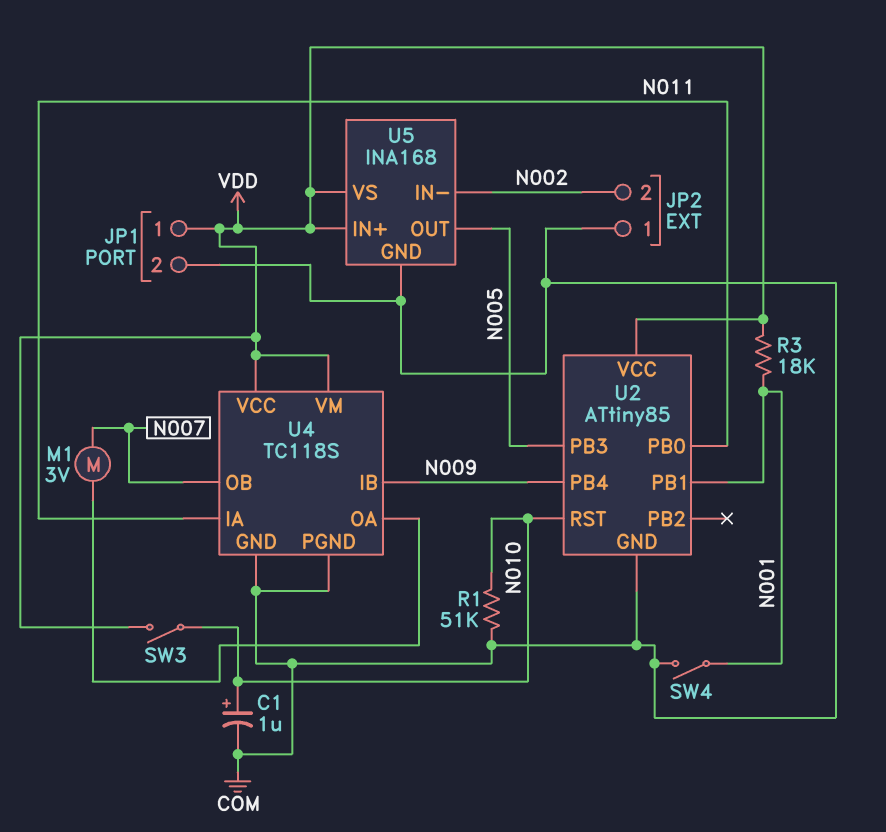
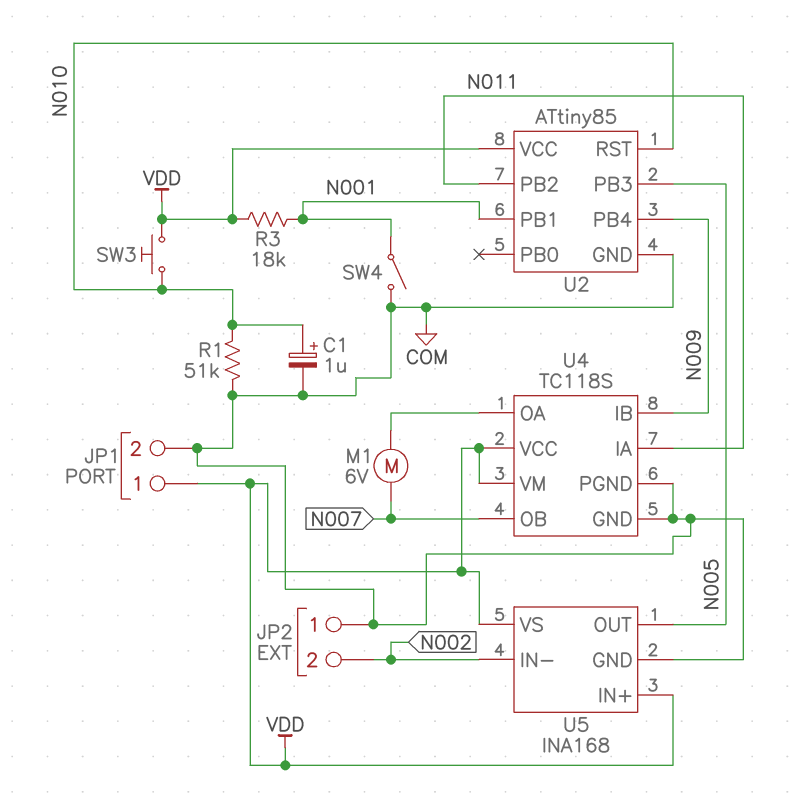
M1: motor 3V (N007, U4/OA) -> motor 6V (N007, U4/OA)
SW3: switch (N010, VDD) -> button (N010, VDD)
U2 pin PB0: N011 -> none
U2 pin PB2: none -> N011

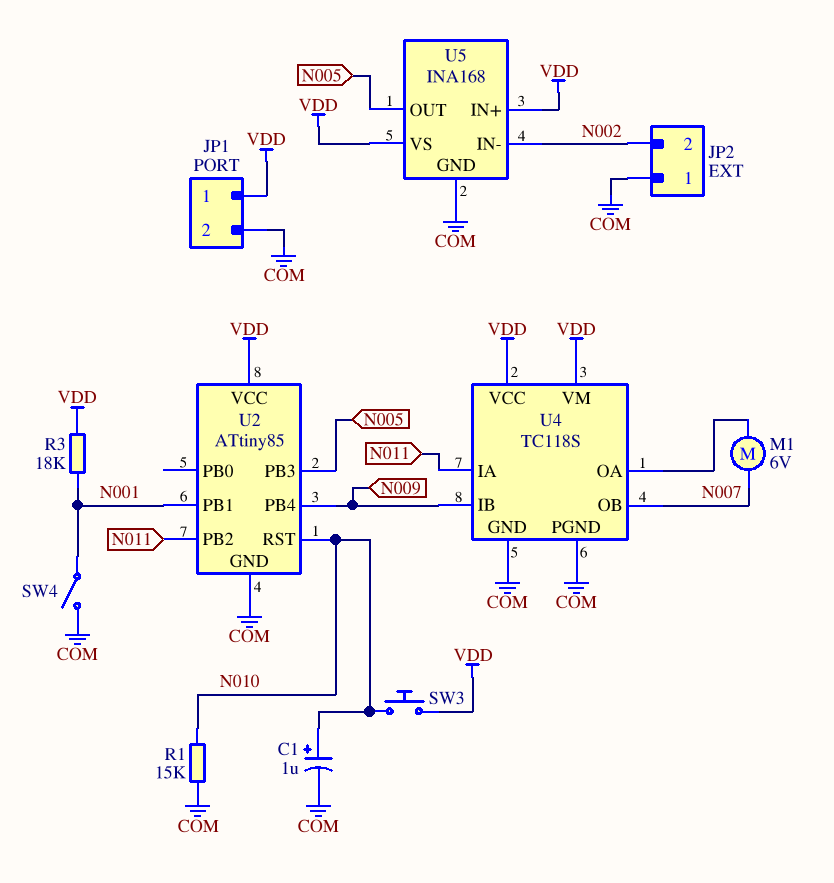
R1: 51k (COM, N010) -> 15k (COM, N010)

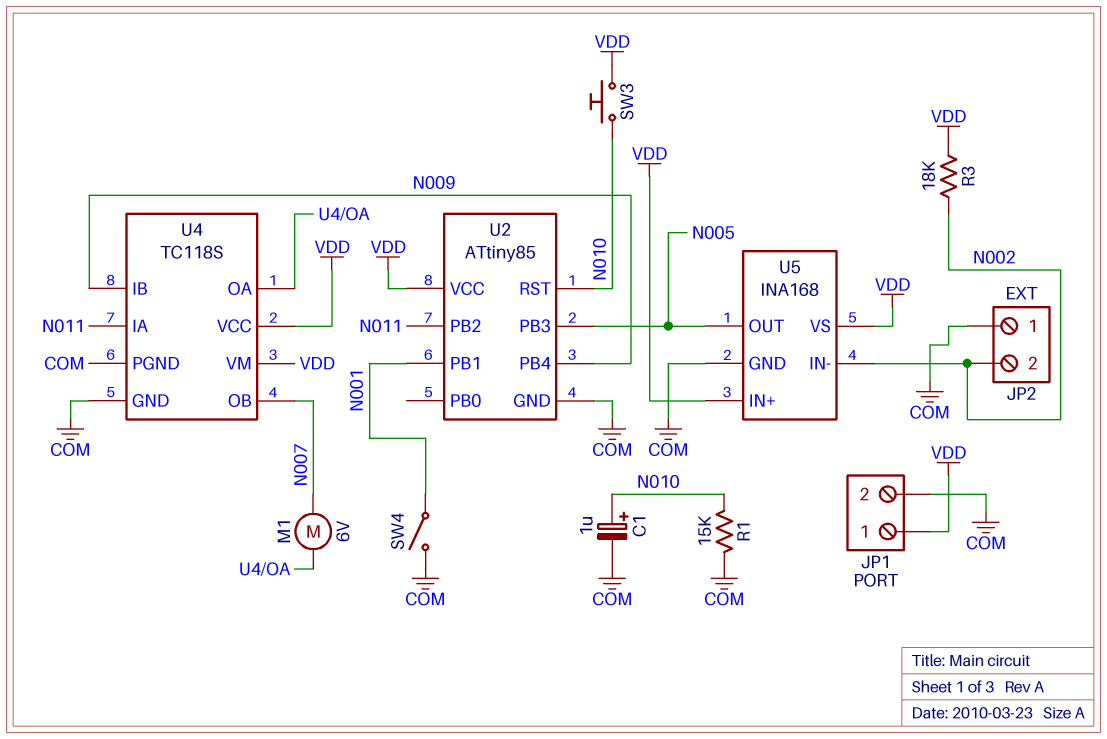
R3: 18k (N001, VDD) -> 18k (N002, VDD)

